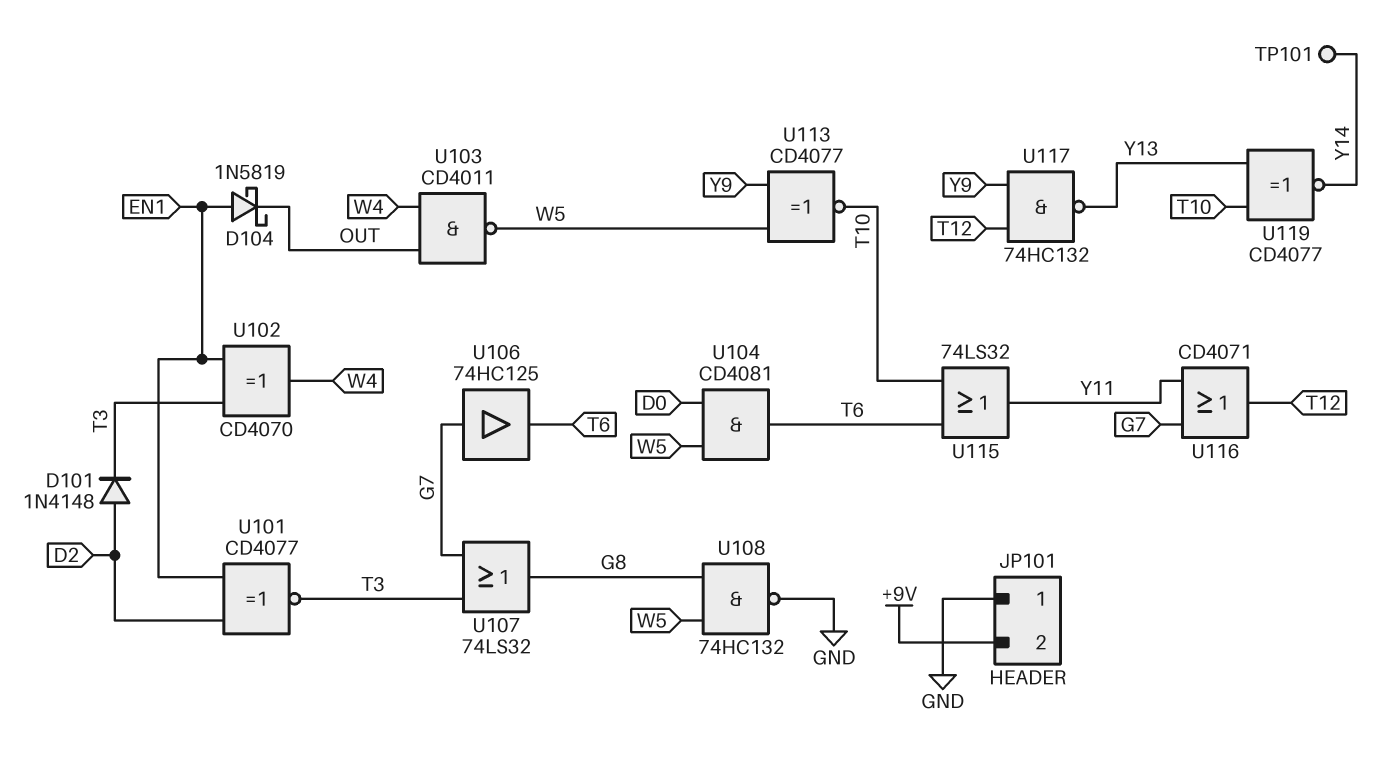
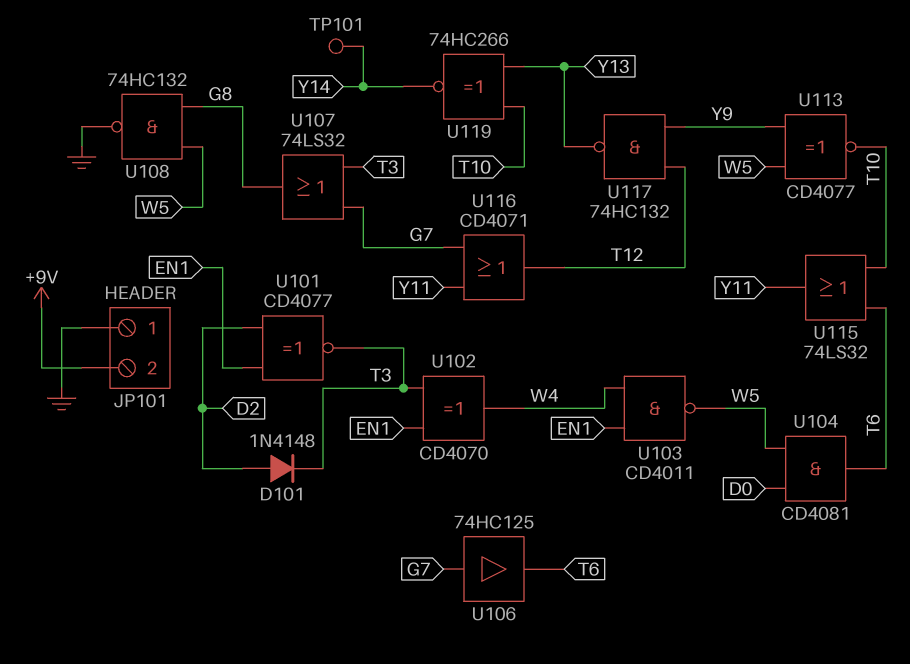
D104: schottky 1N5819 (A EN1, K OUT) -> none
U103: NAND CD4011 (in OUT, in W4, out W5) -> NAND CD4011 (in EN1, in W4, out W5)
U119: XNOR CD4077 (in T10, in Y13, out Y14) -> XNOR 74HC266 (in T10, in Y13, out Y14)

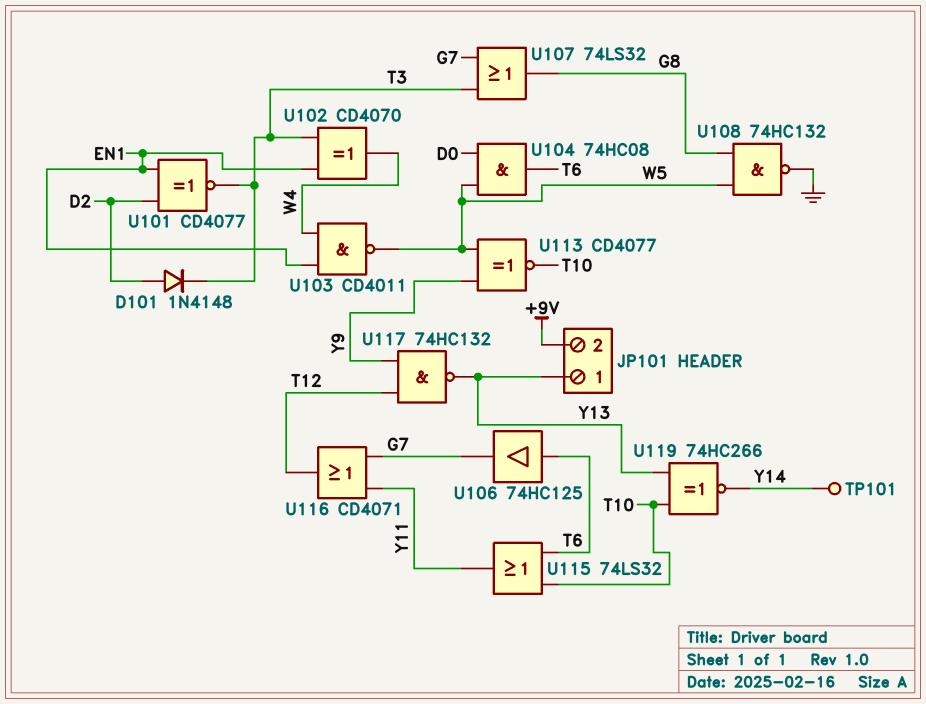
JP101 pin 1: GND -> Y13
U104: AND CD4081 (in D0, in W5, out T6) -> AND 74HC08 (in D0, in W5, out T6)
U106: buffer 74HC125 (in G7, out T6) -> buffer 74HC125 (in T6, out G7)

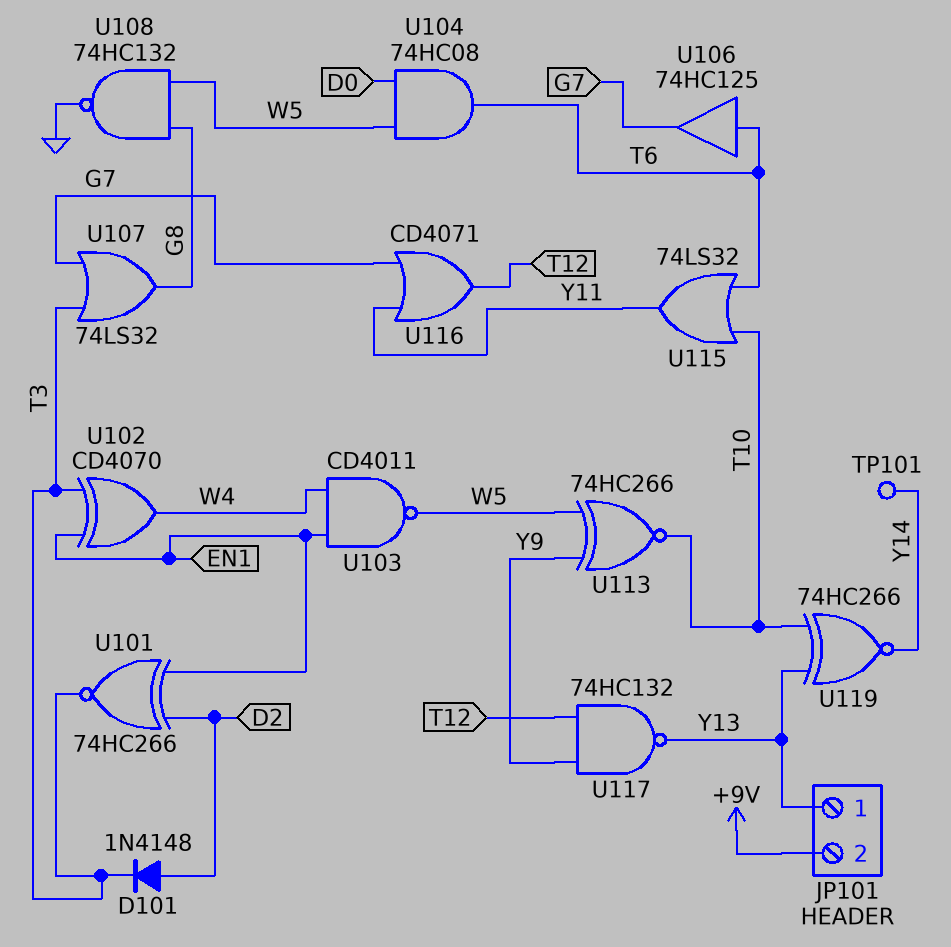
U101: XNOR CD4077 (in D2, in EN1, out T3) -> XNOR 74HC266 (in D2, in EN1, out T3)
U113: XNOR CD4077 (in W5, in Y9, out T10) -> XNOR 74HC266 (in W5, in Y9, out T10)

